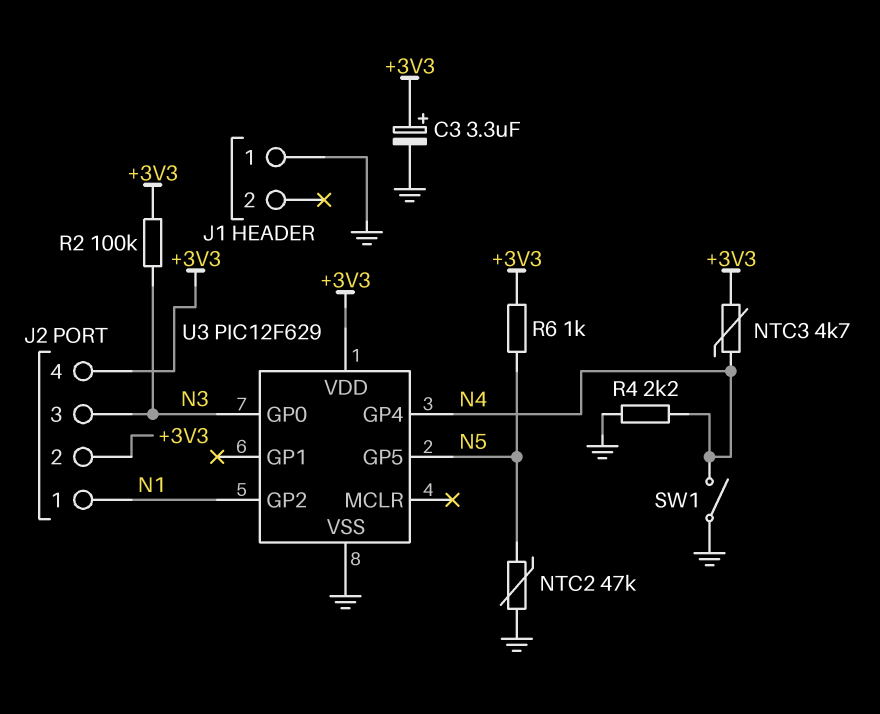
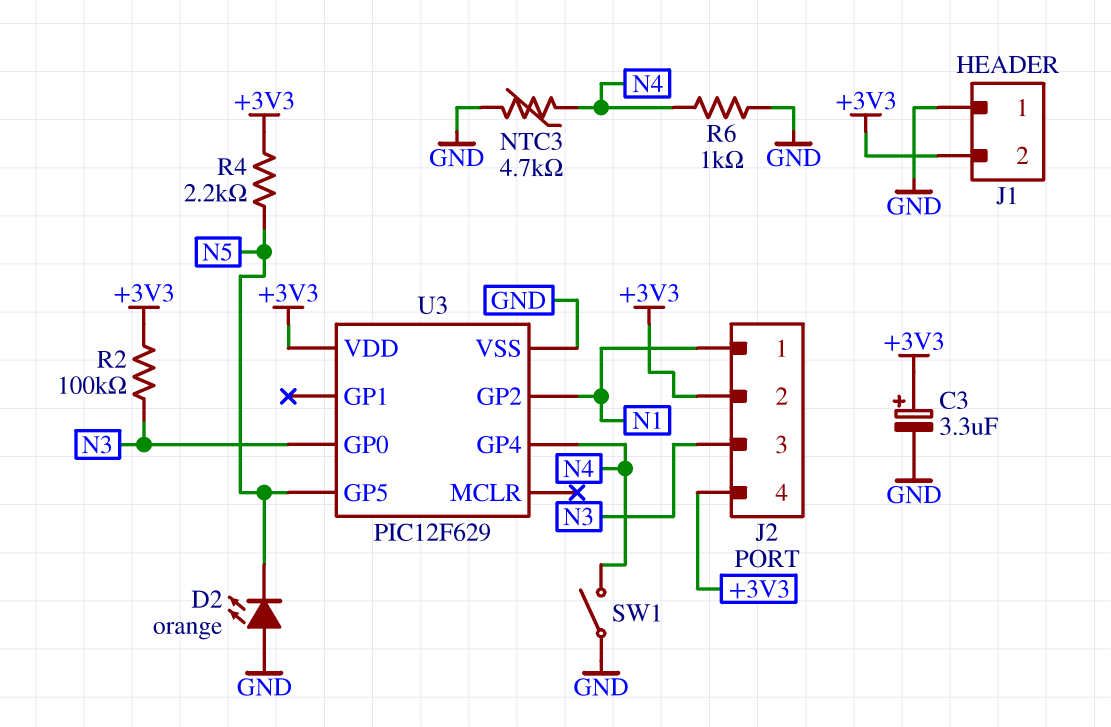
D2: none -> LED orange (A GND, K N5)
J1 pin 2: none -> +3V3
NTC2: 47k (GND, N5) -> none
NTC3: 4.7k (+3V3, N4) -> 4.7k (GND, N4)
R4: 2.2k (GND, N4) -> 2.2k (+3V3, N5)
R6: 1k (+3V3, N5) -> 1k (GND, N4)

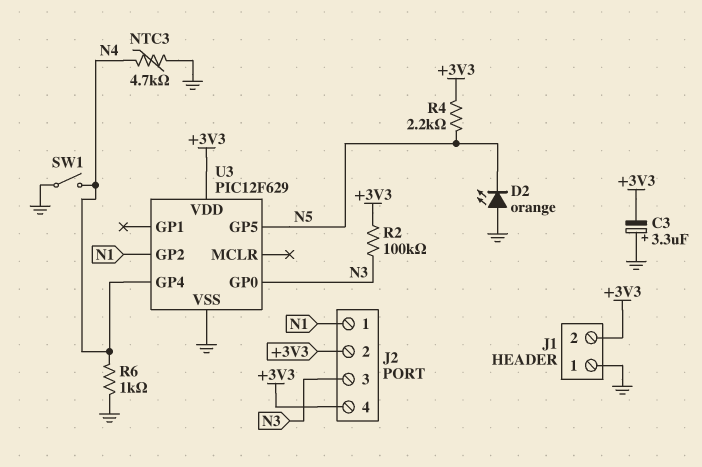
C3: 3.3uF (plus +3V3, minus GND) -> 3.3uF (plus GND, minus +3V3)

